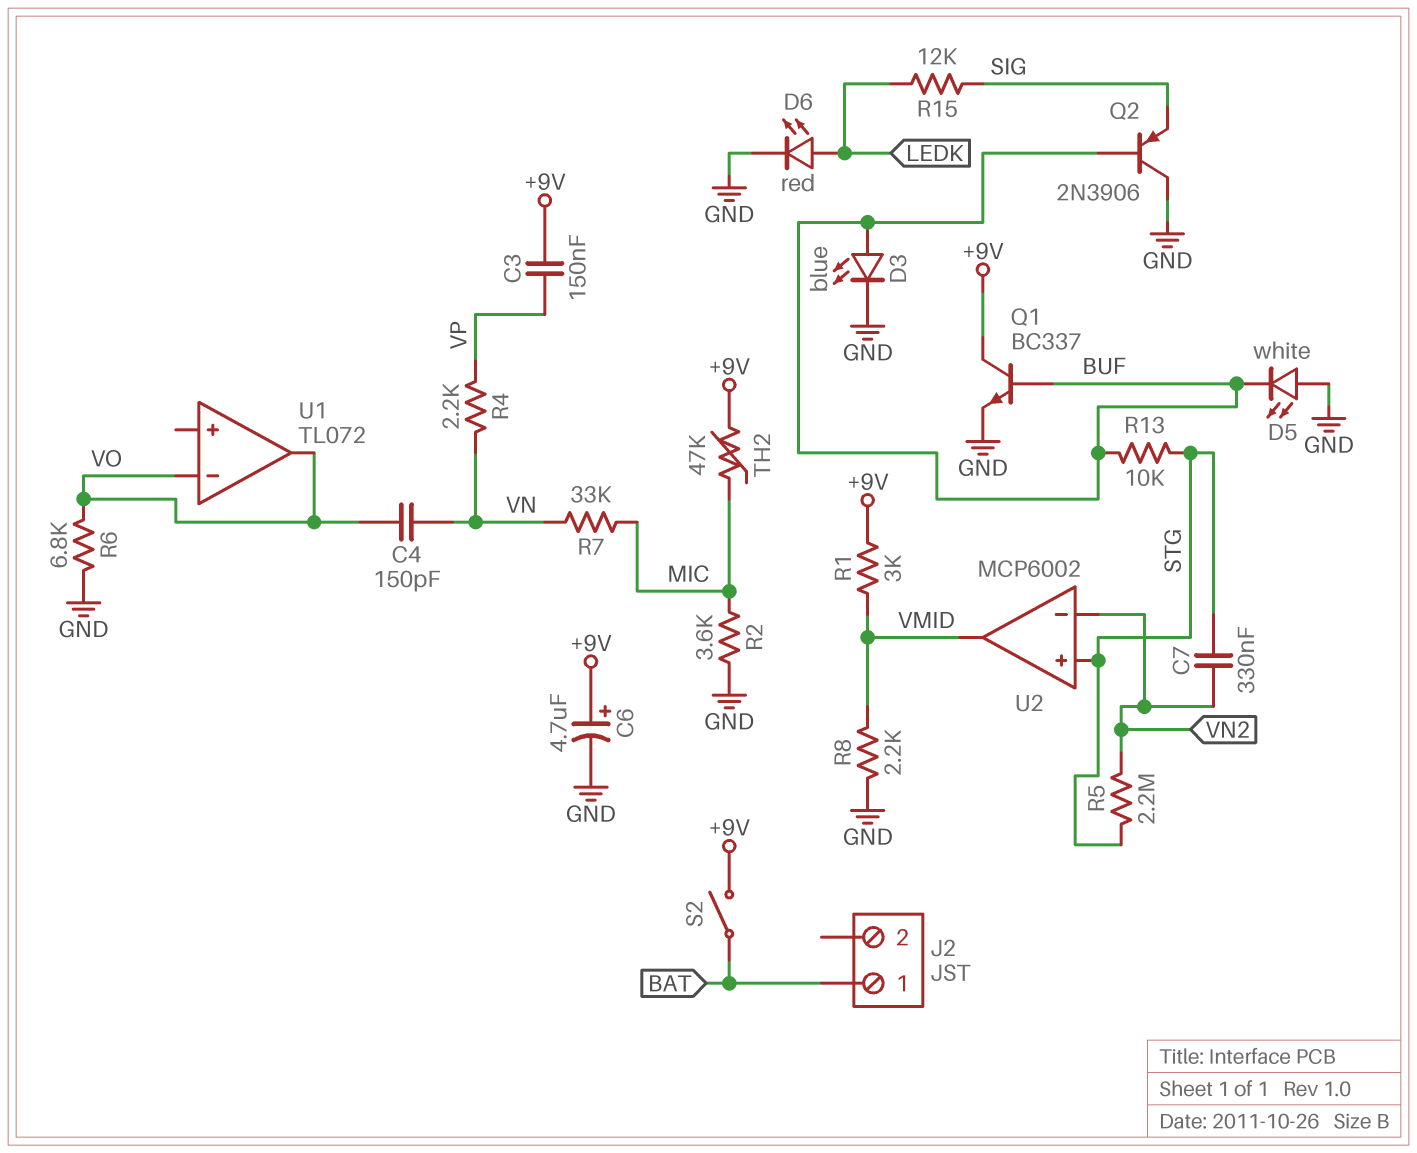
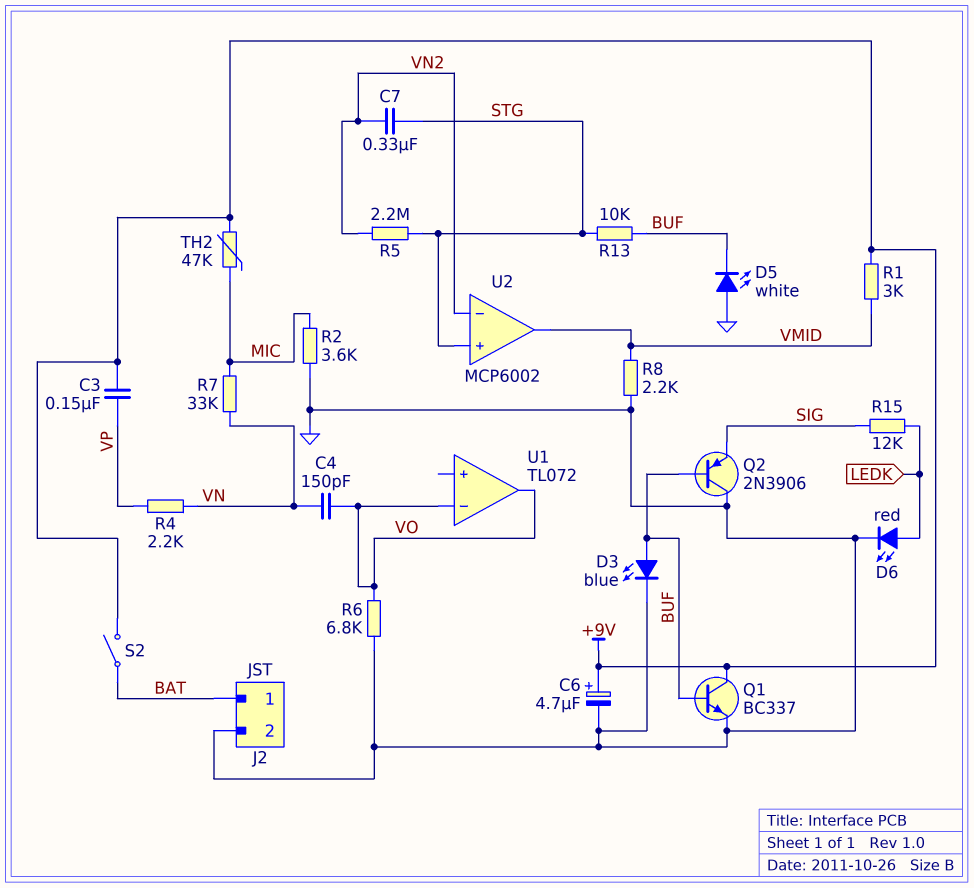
J2 pin 2: none -> GND

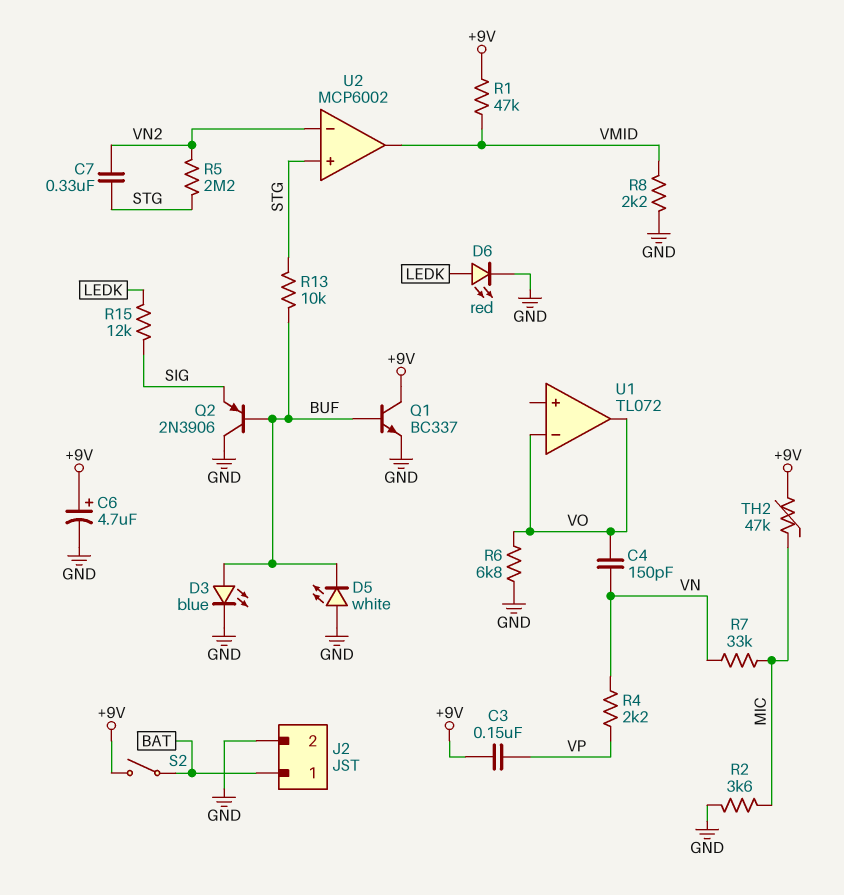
R1: 3k (+9V, VMID) -> 47k (+9V, VMID)

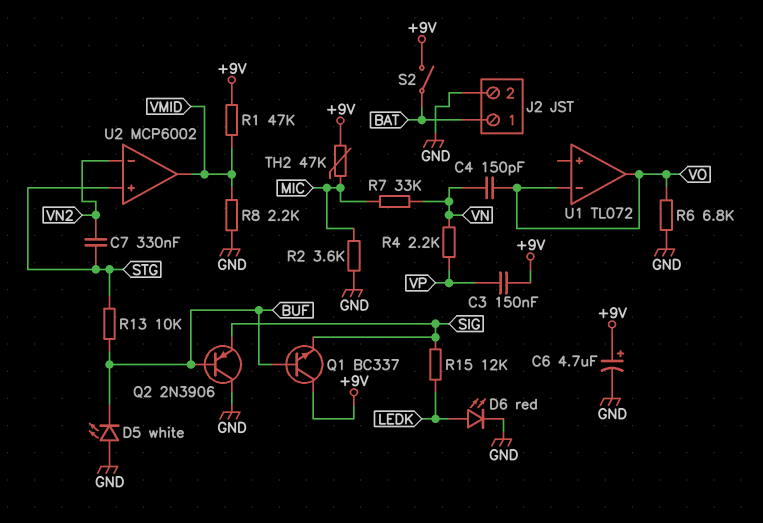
D3: LED blue (A BUF, K GND) -> none
Q1: NPN BC337 (B BUF, C +9V, E GND) -> NPN BC337 (B BUF, C +9V, E SIG)
R5: 2.2M (STG, VN2) -> none

